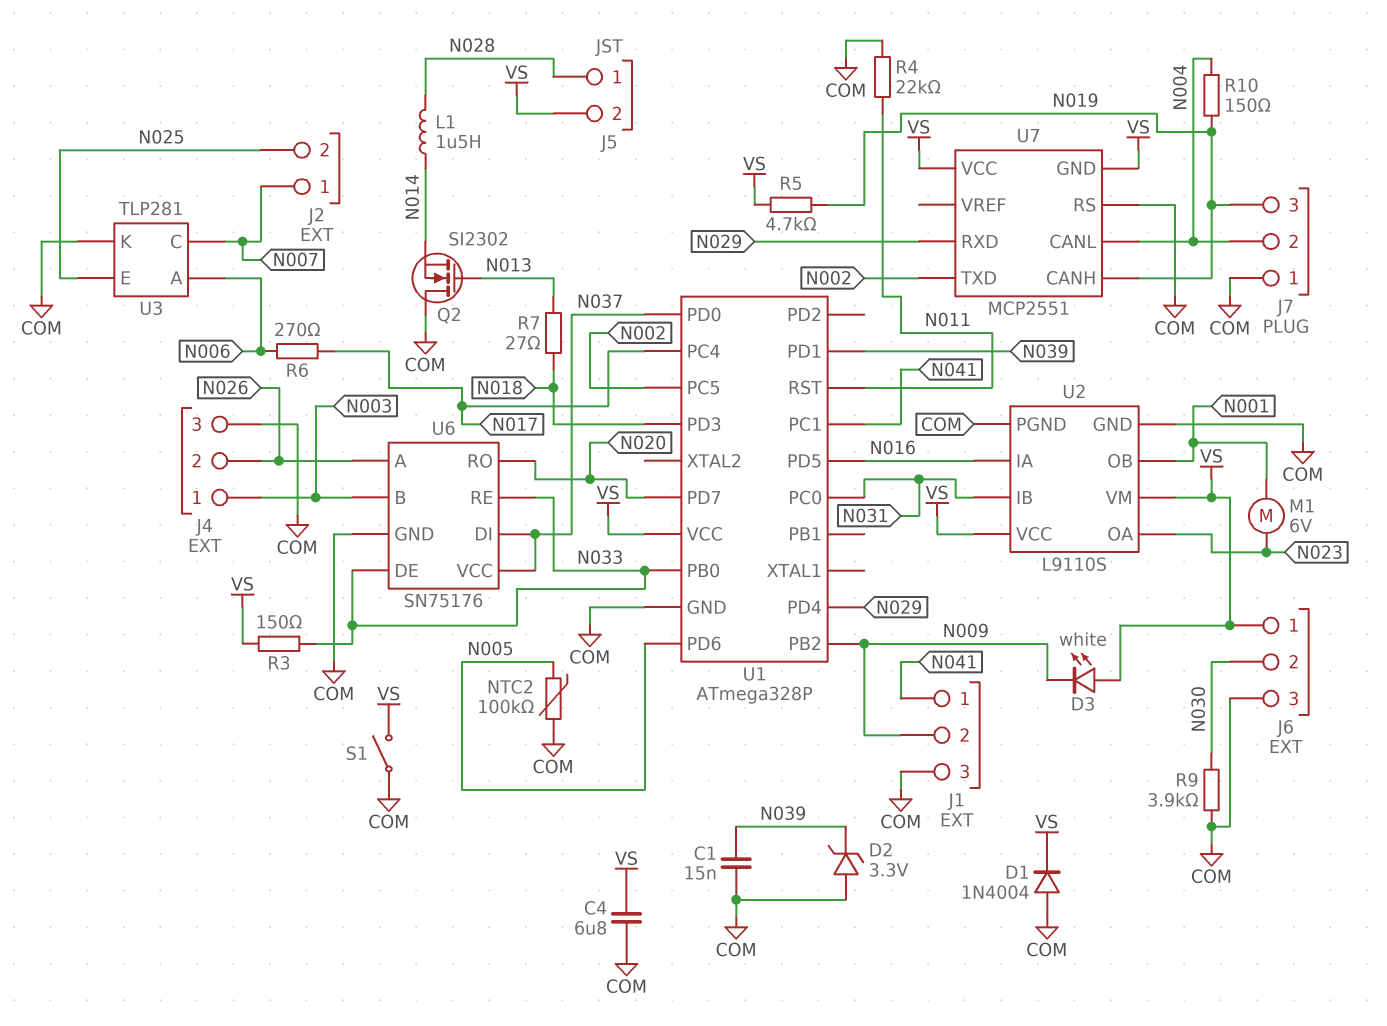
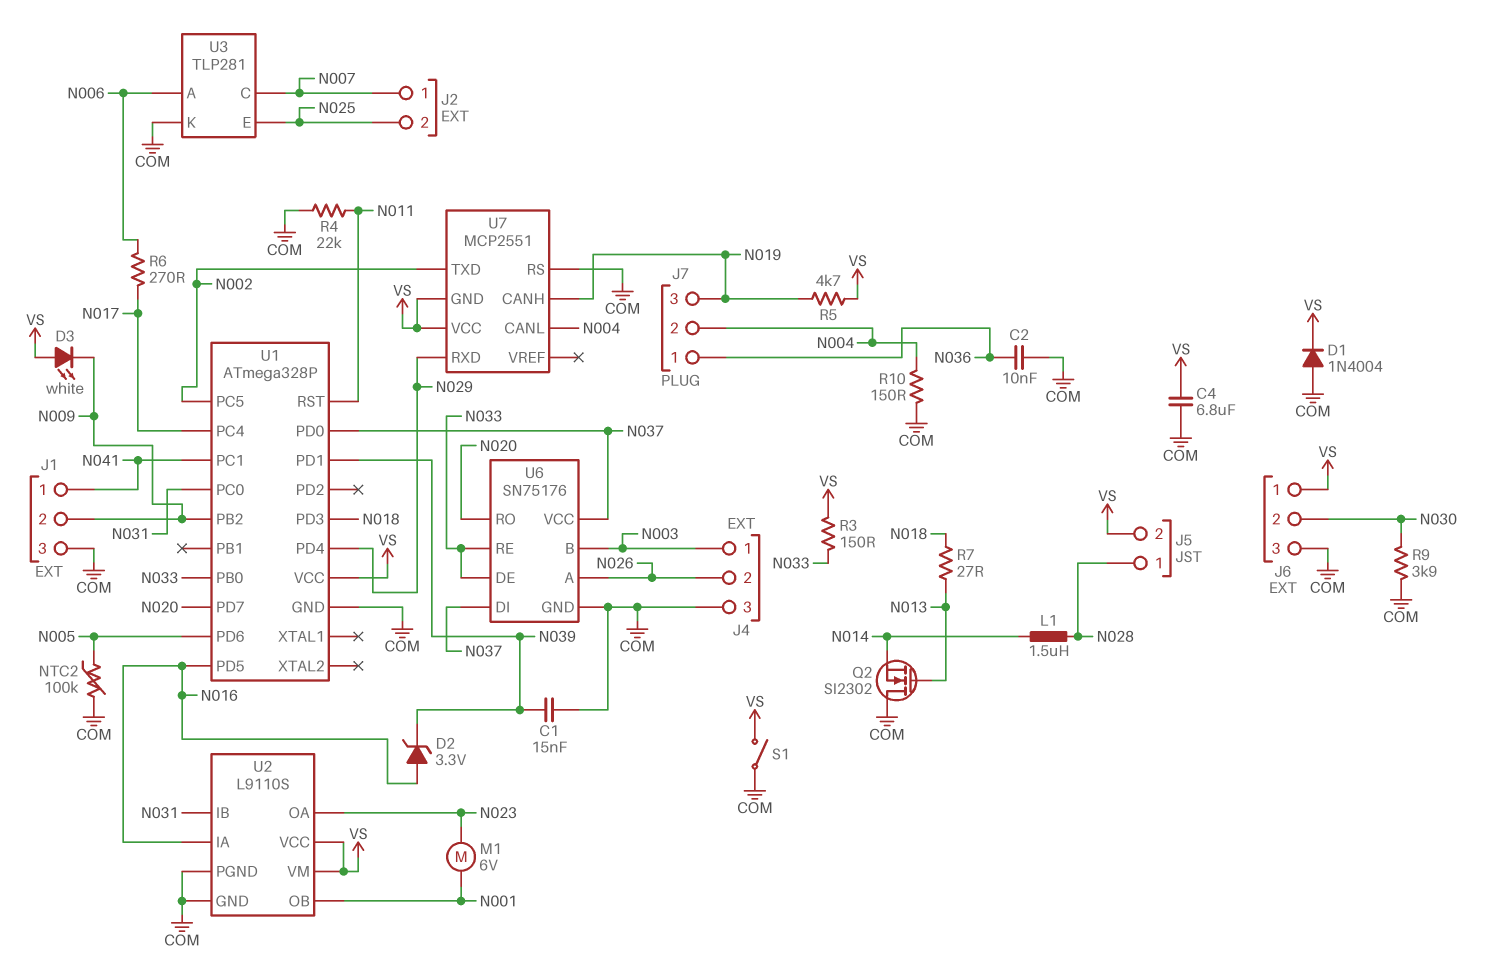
C2: none -> 10nF (COM, N036)
D2: zener 3.3V (A COM, K N039) -> zener 3.3V (A N016, K N039)
J7 pin 1: COM -> N036
R10: 150 (N004, N019) -> 150 (COM, N004)

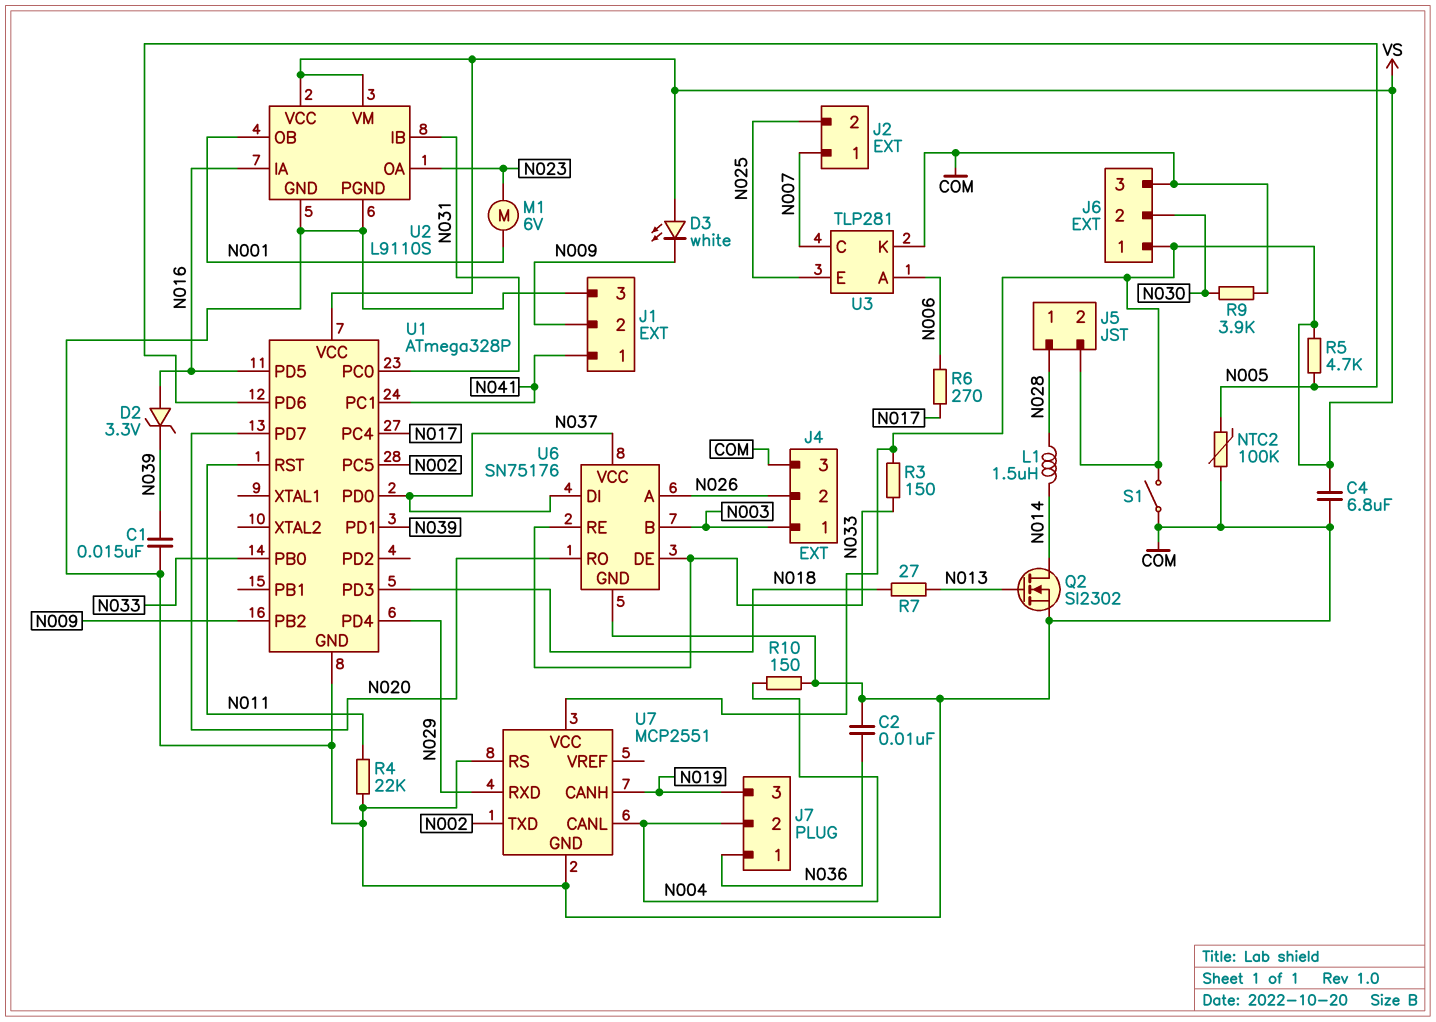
D1: diode 1N4004 (A COM, K VS) -> none
Q2: NMOS SI2302 (G N013, D COM, S N014) -> NMOS SI2302 (G N013, D N014, S COM)
R5: 4.7k (N019, VS) -> 4.7k (N005, VS)
U7 pin GND: VS -> COM

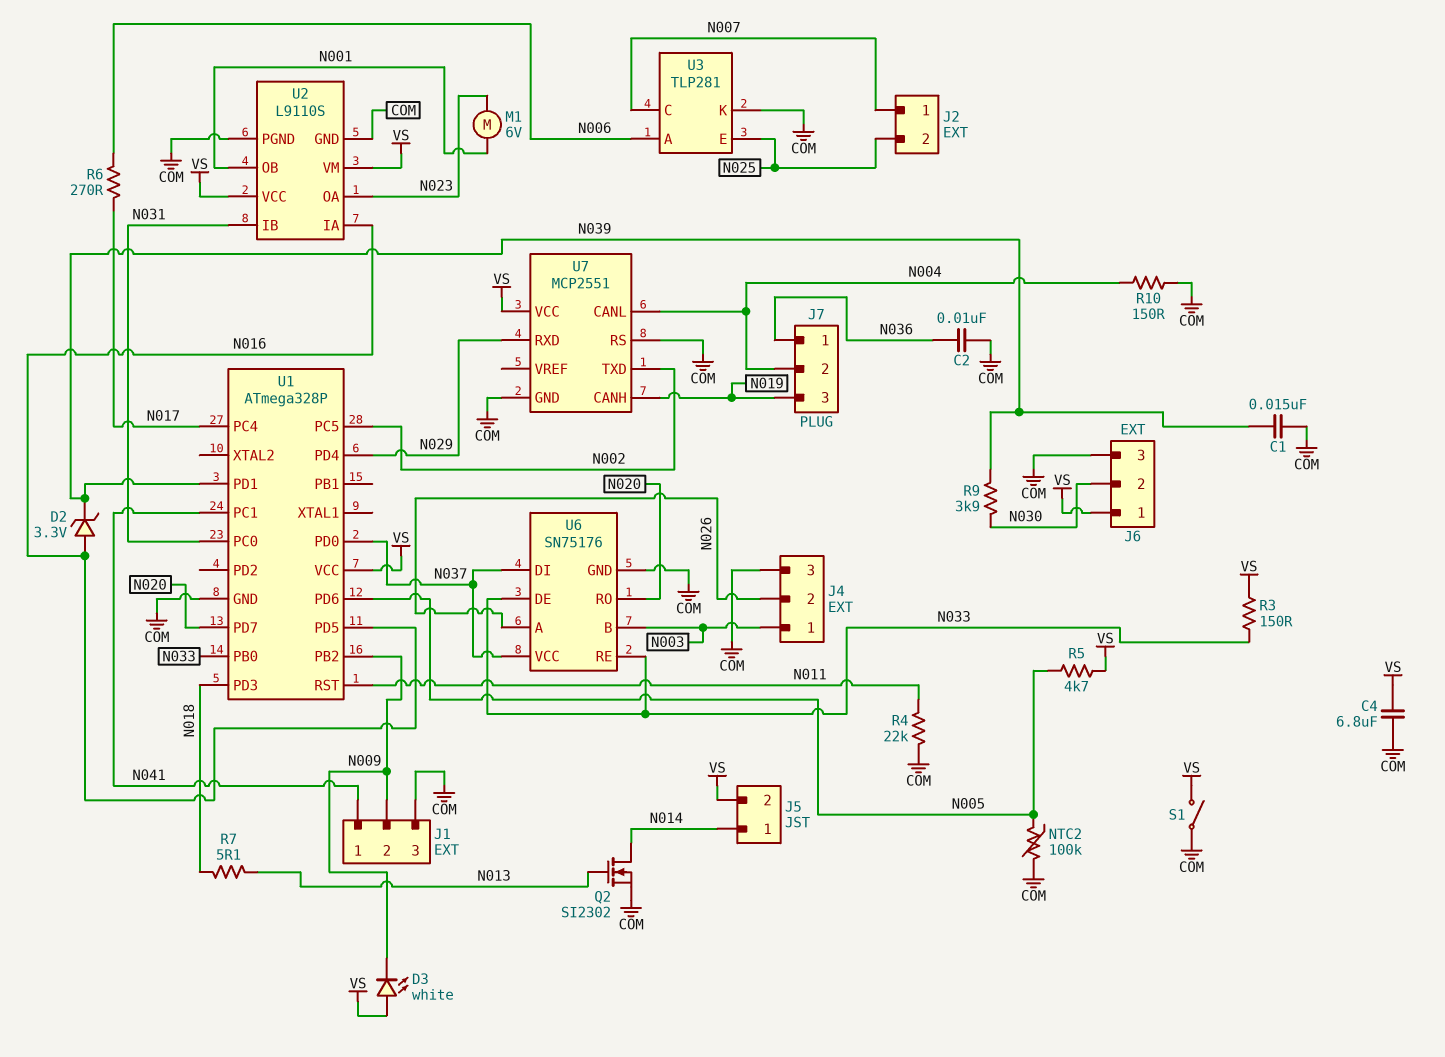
J5 pin 1: N028 -> N014
L1: 1.5uH (N014, N028) -> none
R7: 27 (N013, N018) -> 5.1 (N013, N018)
R9: 3.9k (COM, N030) -> 3.9k (N030, N039)

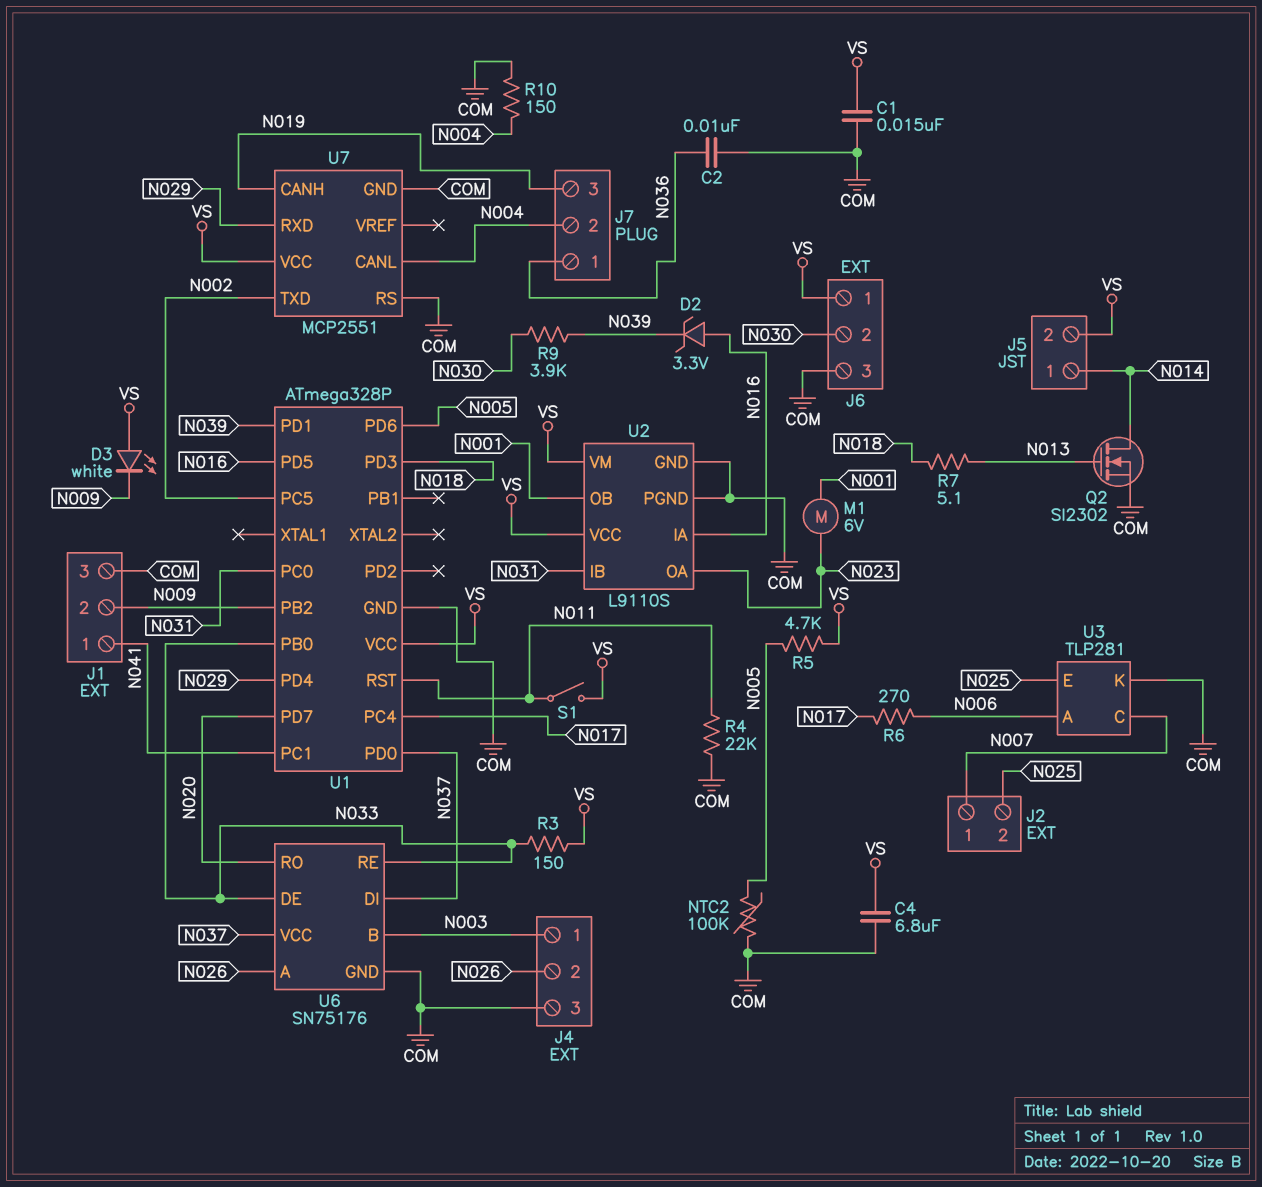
C1: 15nF (COM, N039) -> 15nF (COM, VS)
S1: switch (COM, VS) -> switch (N011, VS)

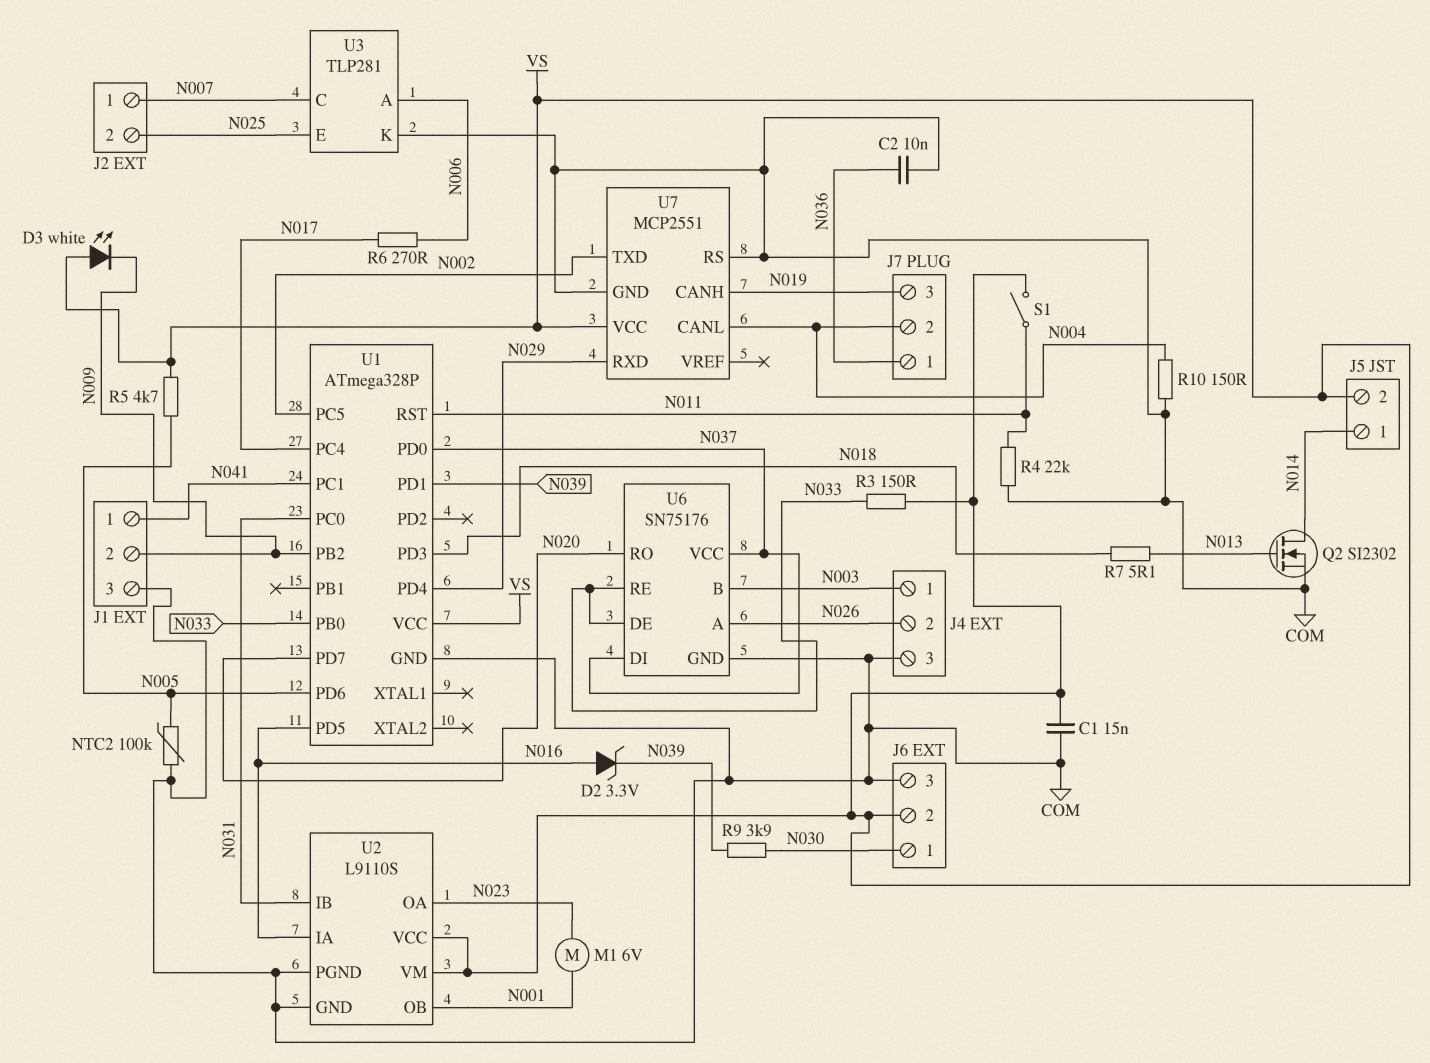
C4: 6.8uF (COM, VS) -> none
J6 pin 1: VS -> N030
J6 pin 2: N030 -> VS

